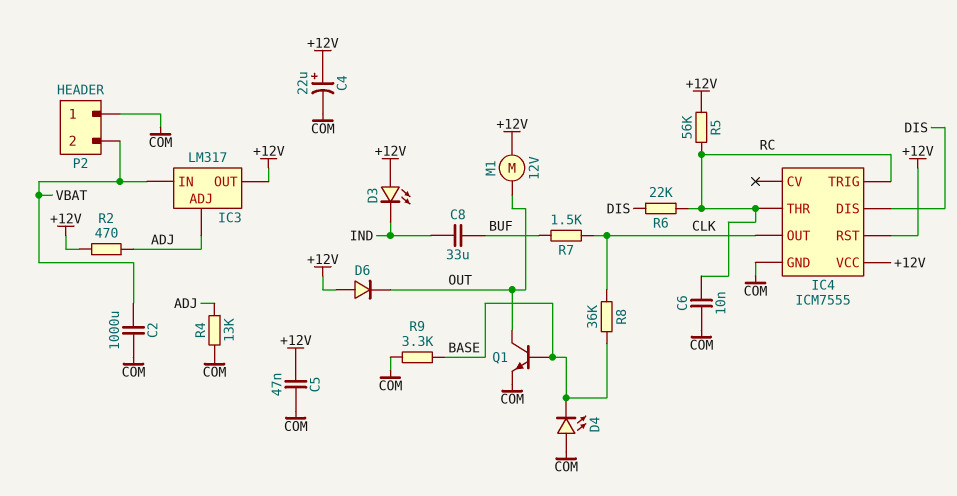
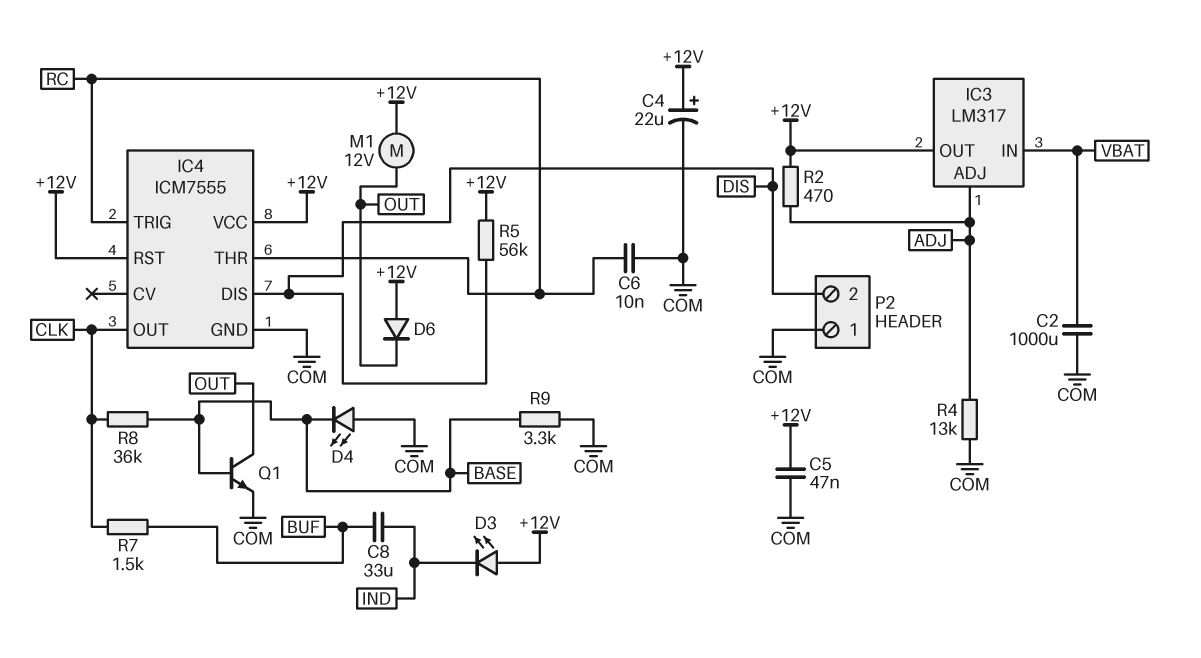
P2 pin 2: VBAT -> DIS
R5: 56k (+12V, RC) -> 56k (+12V, DIS)
R6: 22k (DIS, RC) -> none

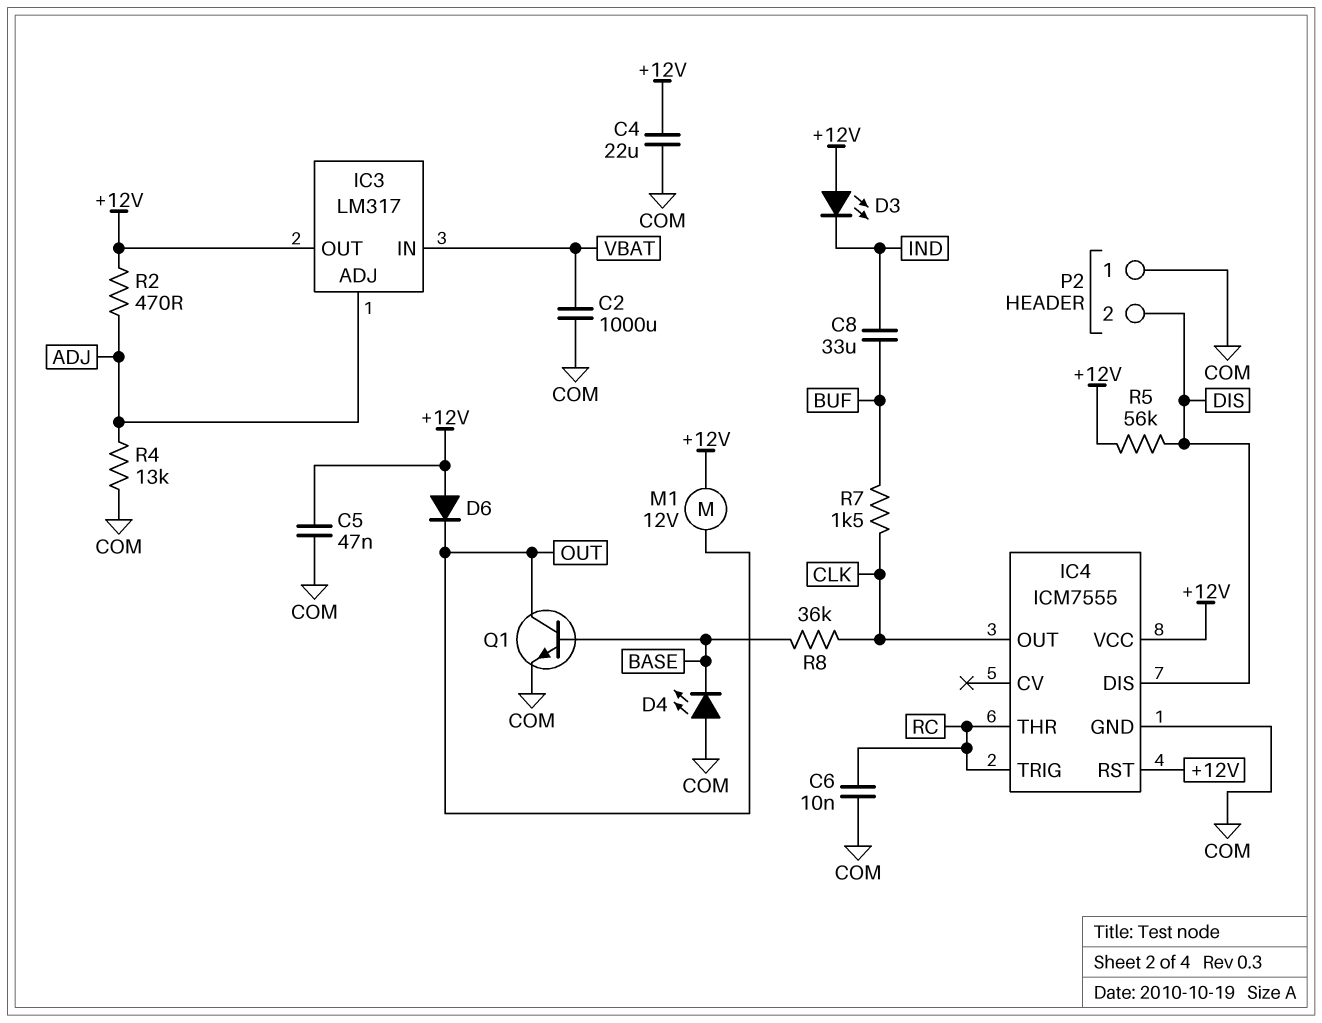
C4: 22uF (plus +12V, minus COM) -> 22uF (+12V, COM)
R9: 3.3k (BASE, COM) -> none

